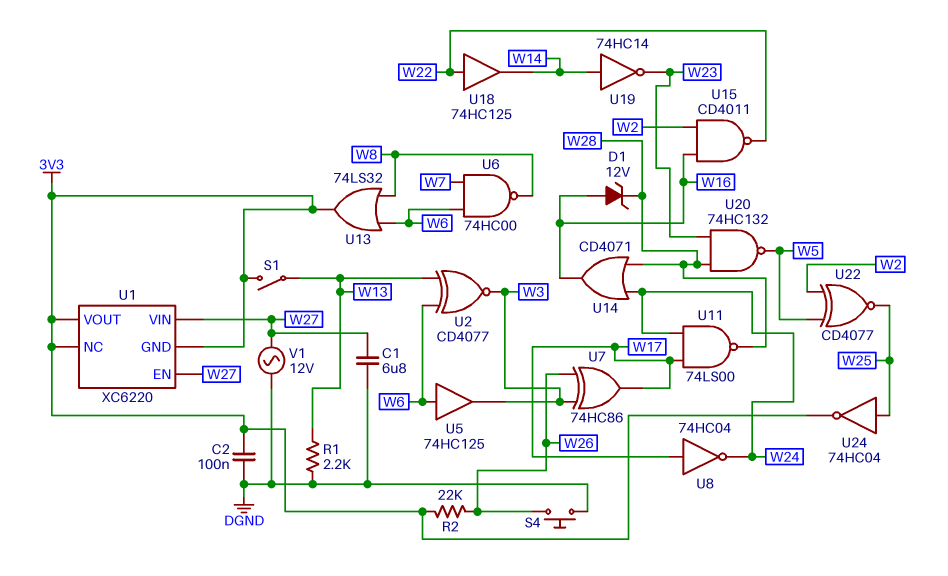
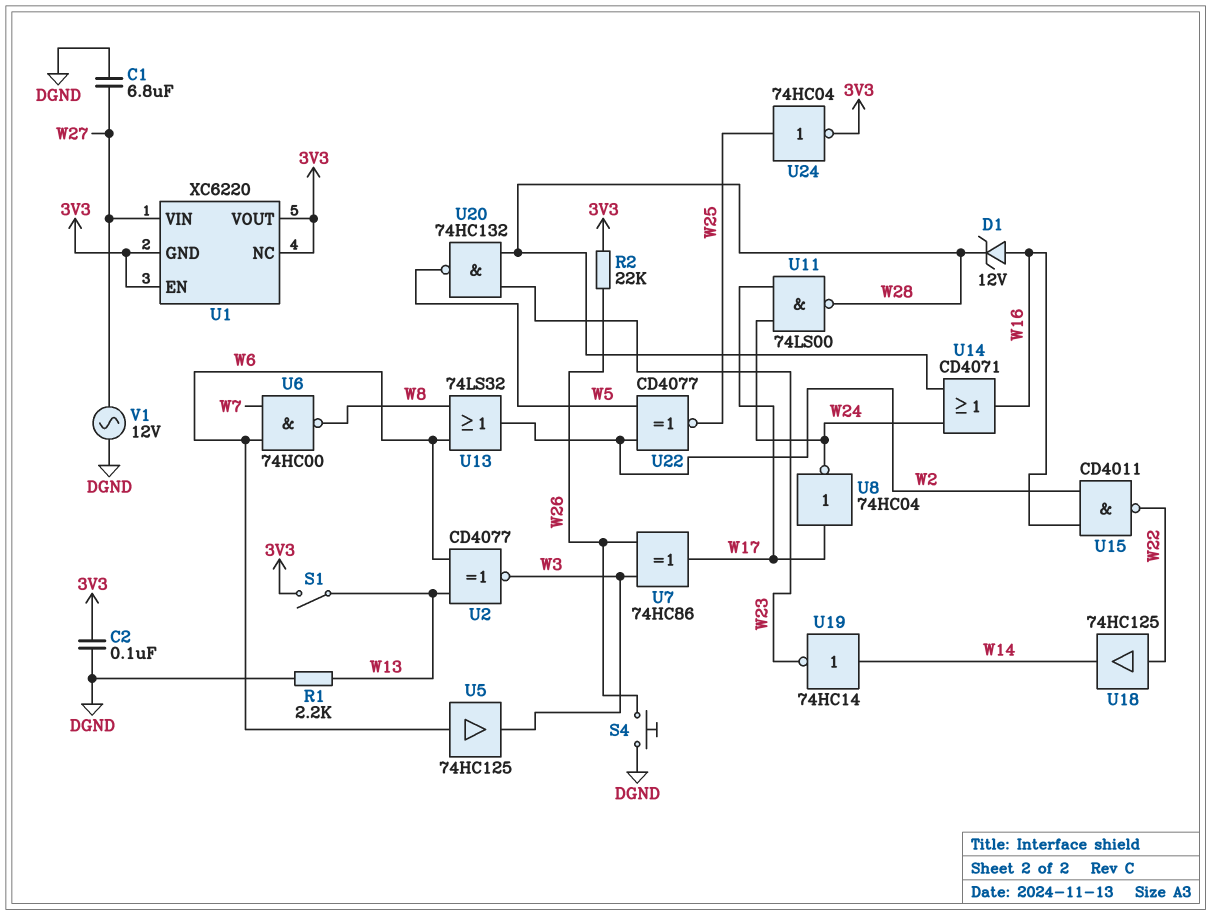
U1 pin EN: W27 -> 3V3
U13: OR 74LS32 (in W6, in W8, out 3V3) -> OR 74LS32 (in W6, in W8, out W2)

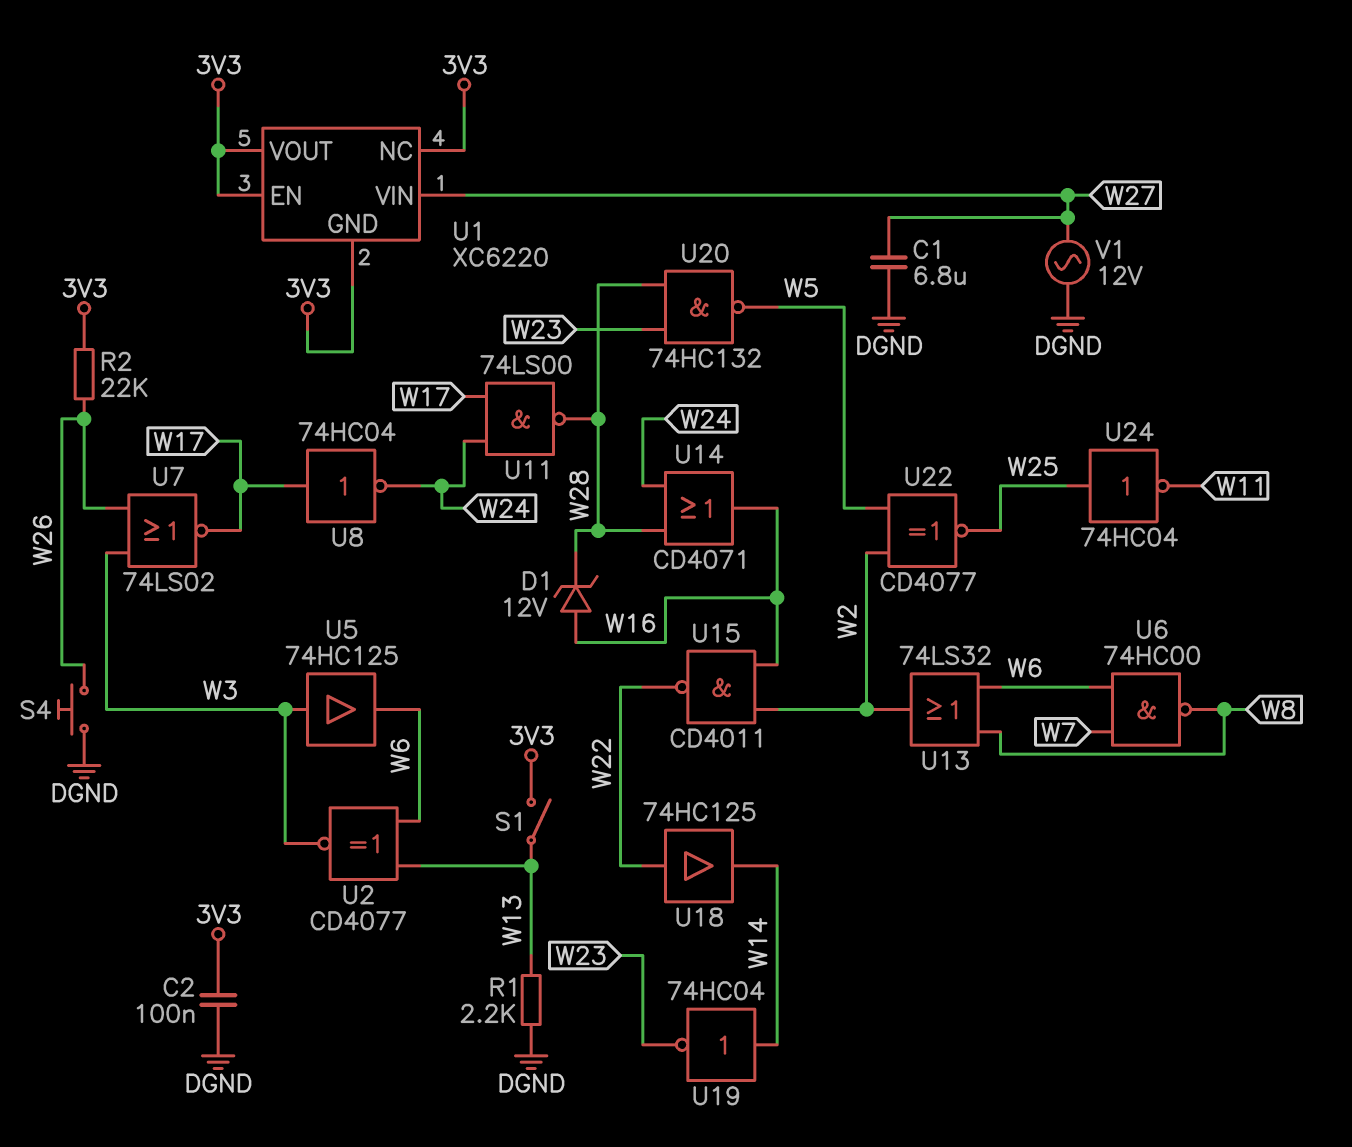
U5: buffer 74HC125 (in W6, out W3) -> buffer 74HC125 (in W3, out W6)
U7: XOR 74HC86 (in W3, in W26, out W17) -> NOR 74LS02 (in W3, in W26, out W17)
U19: NOT 74HC14 (in W14, out W23) -> NOT 74HC04 (in W14, out W23)
U24: NOT 74HC04 (in W25, out 3V3) -> NOT 74HC04 (in W25, out W11)

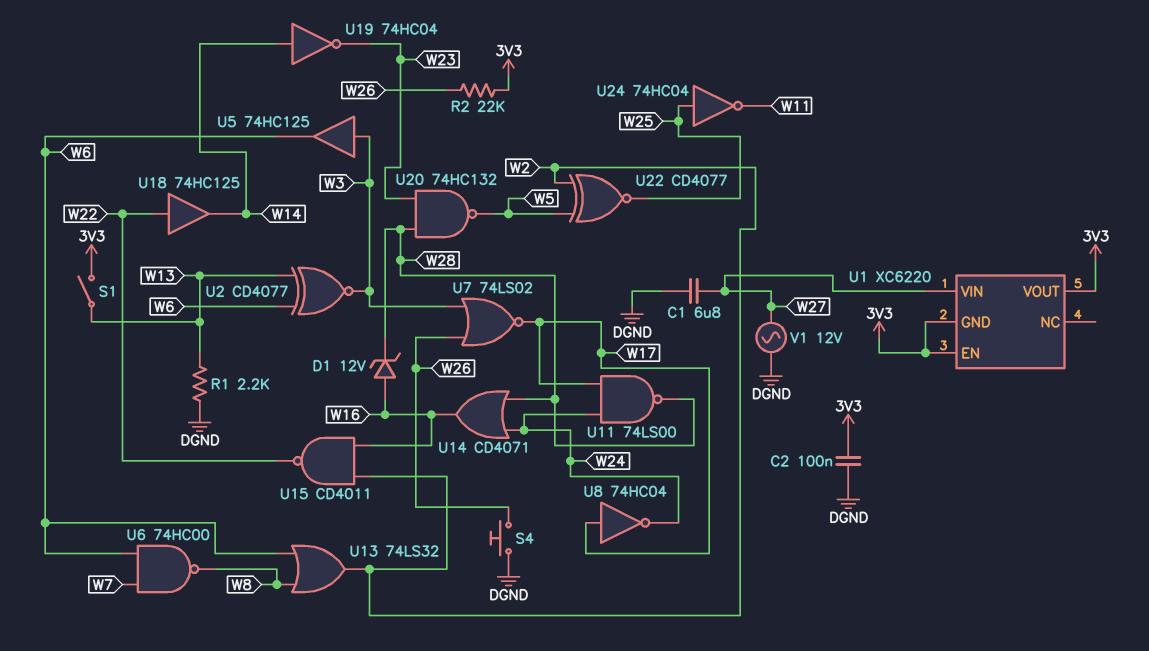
U1 pin NC: 3V3 -> none

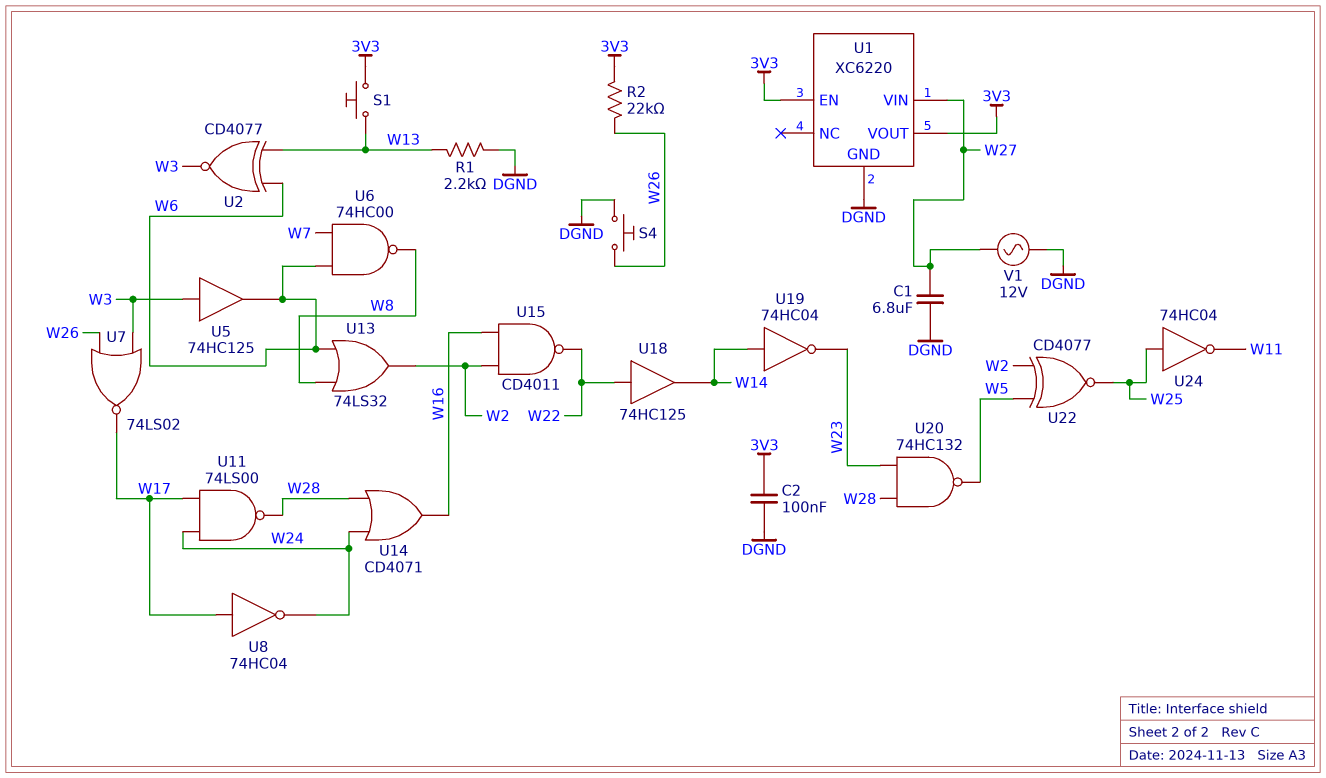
D1: zener 12V (A W16, K W28) -> none
S1: switch (3V3, W13) -> button (3V3, W13)
U1 pin GND: 3V3 -> DGND

